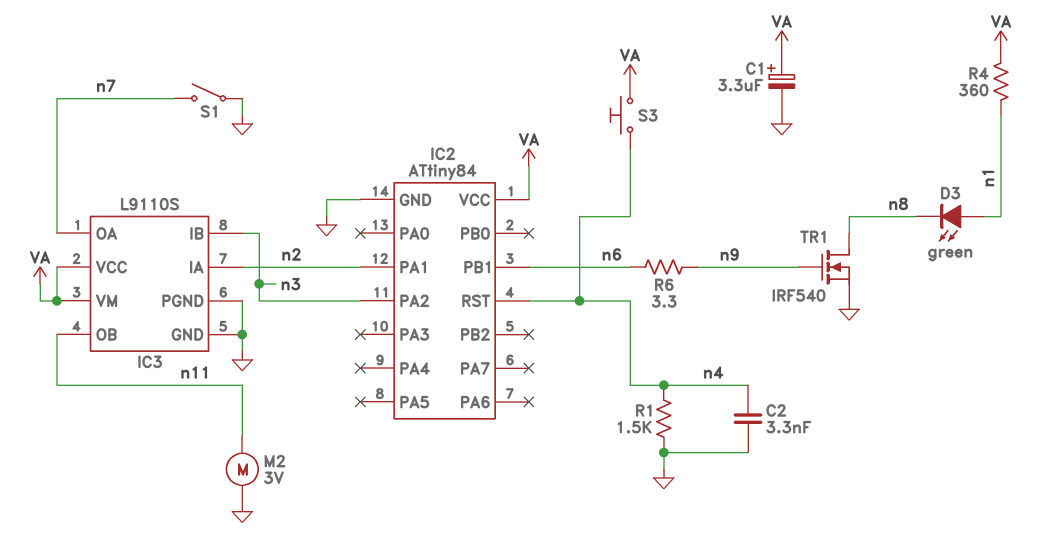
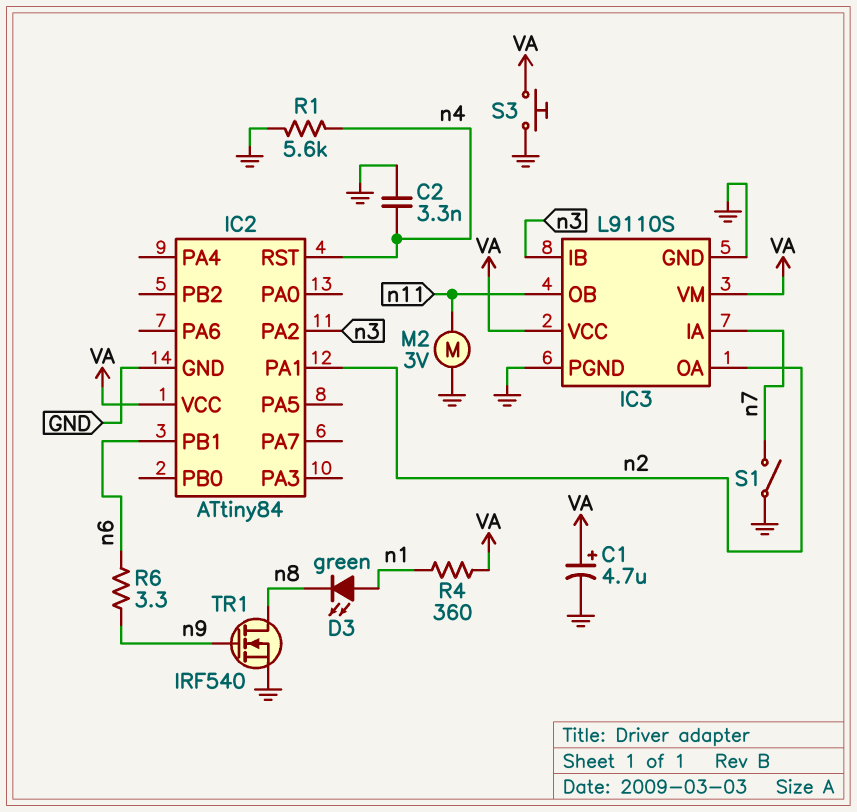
C1: 3.3uF (plus VA, minus GND) -> 4.7uF (plus VA, minus GND)
IC3 pin IA: n2 -> n7
IC3 pin OA: n7 -> n2
R1: 1.5k (GND, n4) -> 5.6k (GND, n4)
S3: button (VA, n4) -> button (GND, VA)

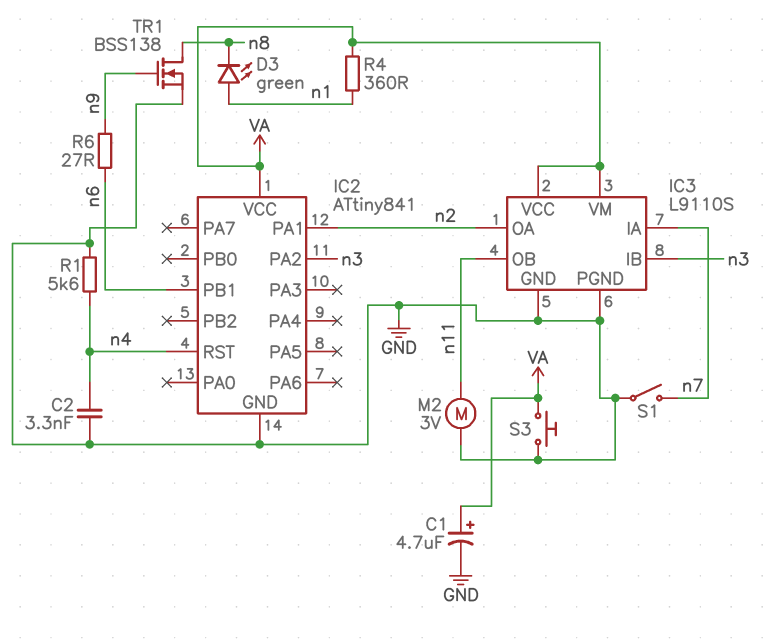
IC2: ATtiny84 -> ATtiny841
R6: 3.3 (n6, n9) -> 27 (n6, n9)
TR1: NMOS IRF540 (G n9, D n8, S GND) -> NMOS BSS138 (G n9, D n8, S GND)

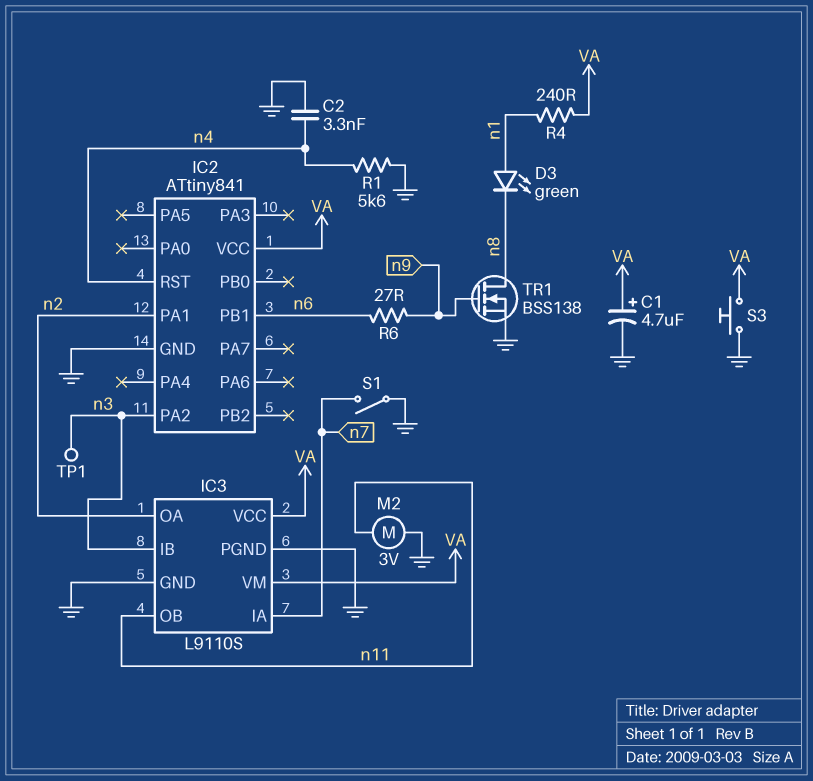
R4: 360 (VA, n1) -> 240 (VA, n1)
TP1: none -> test point (n3)

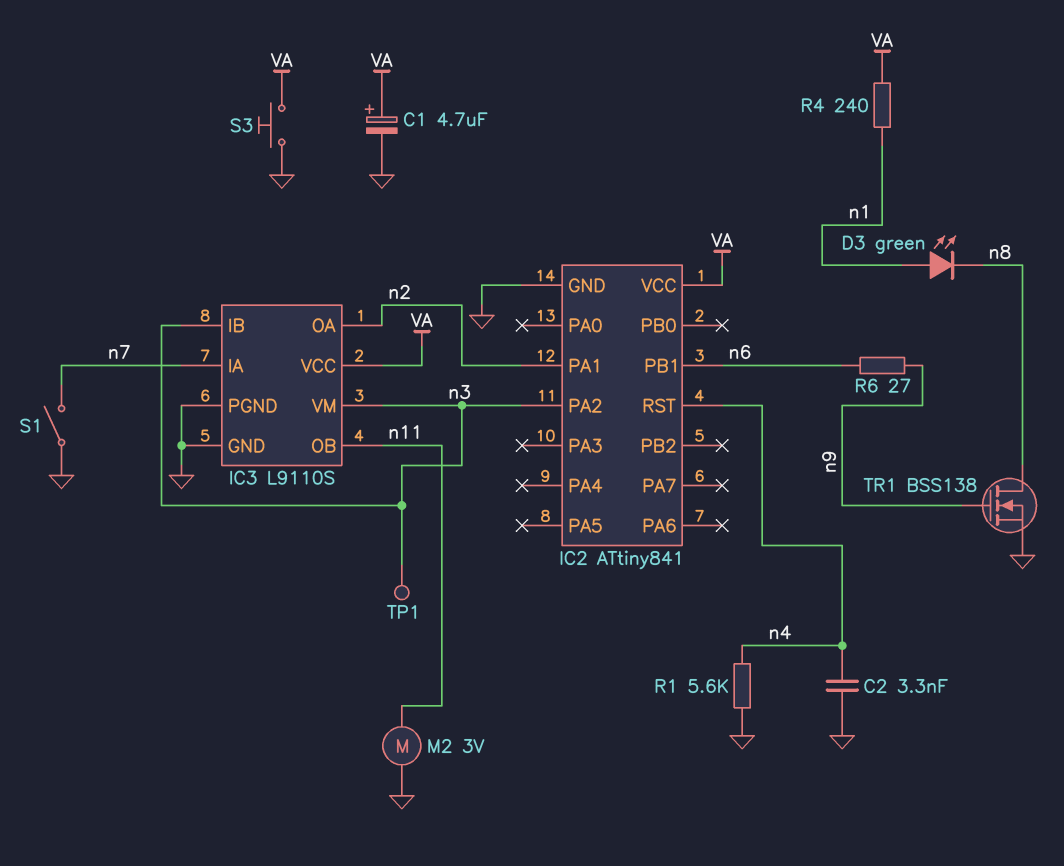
IC3 pin VM: VA -> n3

